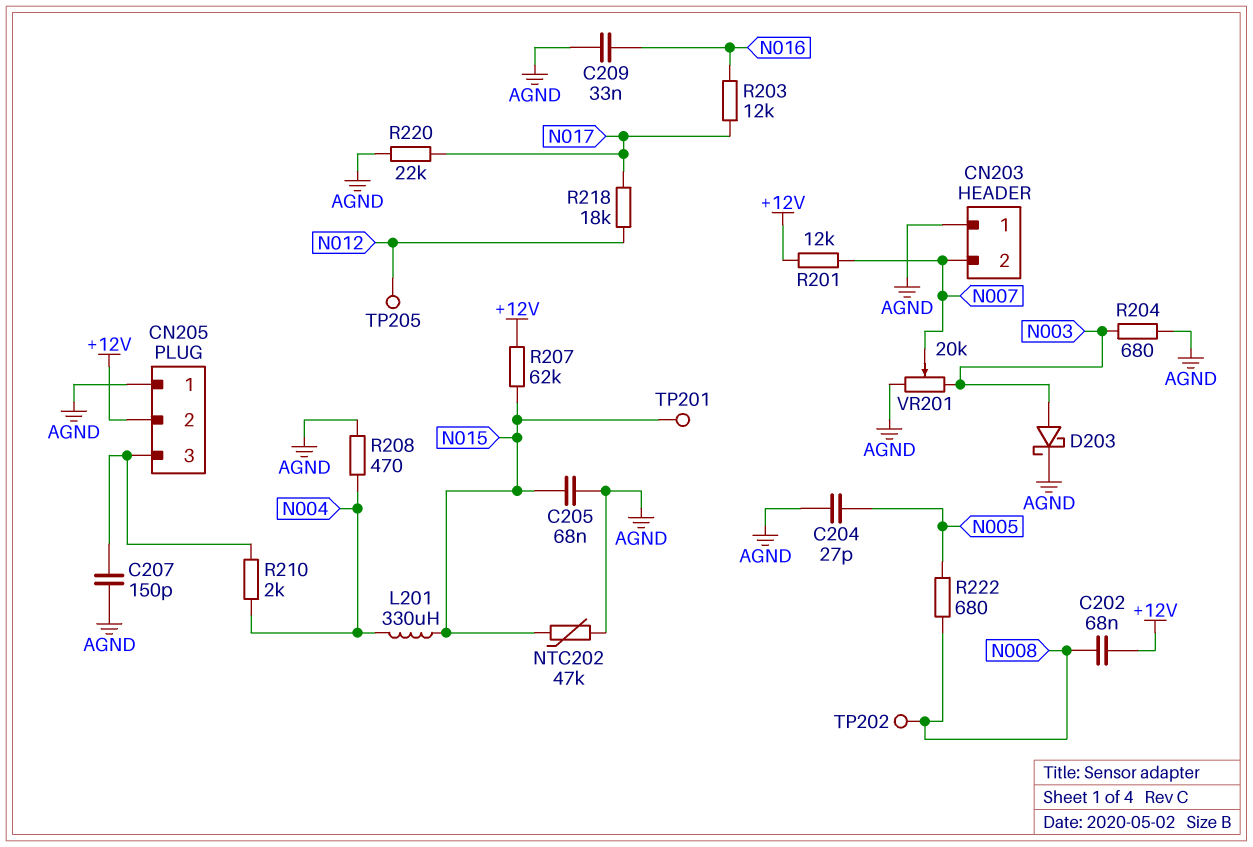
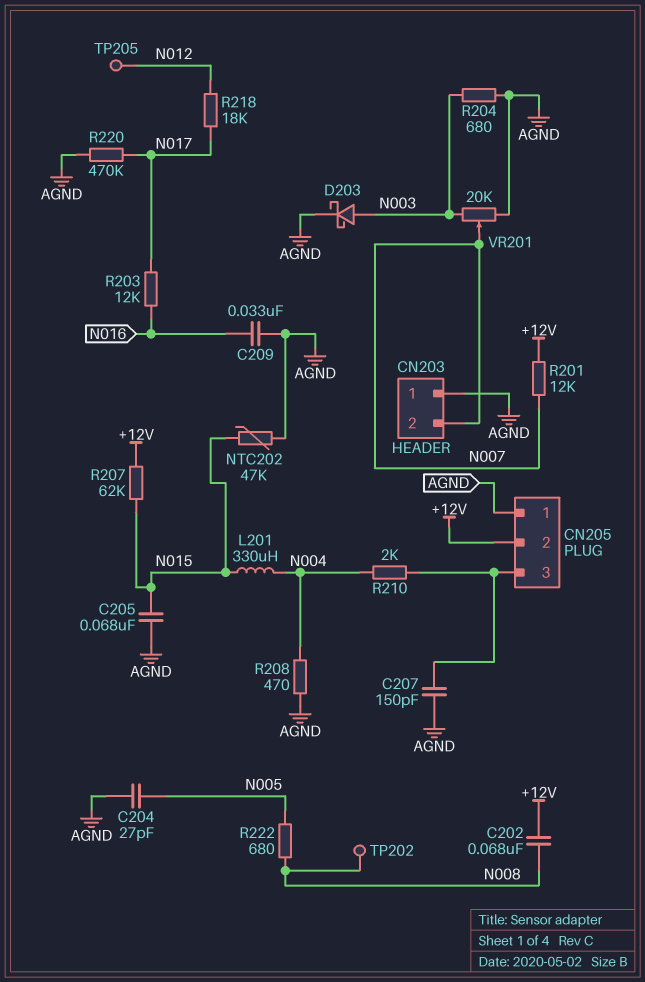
R220: 22k (AGND, N017) -> 470k (AGND, N017)
TP201: test point (N015) -> none

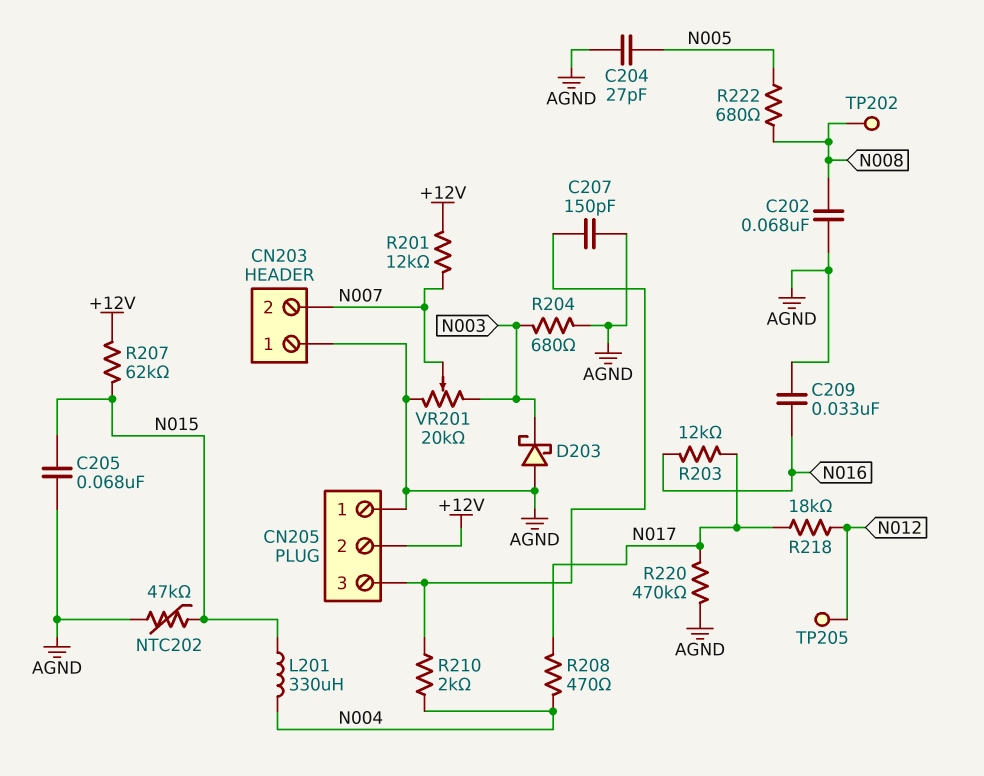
C202: 68nF (+12V, N008) -> 68nF (AGND, N008)
D203: schottky (A N003, K AGND) -> schottky (A AGND, K N003)
R208: 470 (AGND, N004) -> 470 (N004, N017)

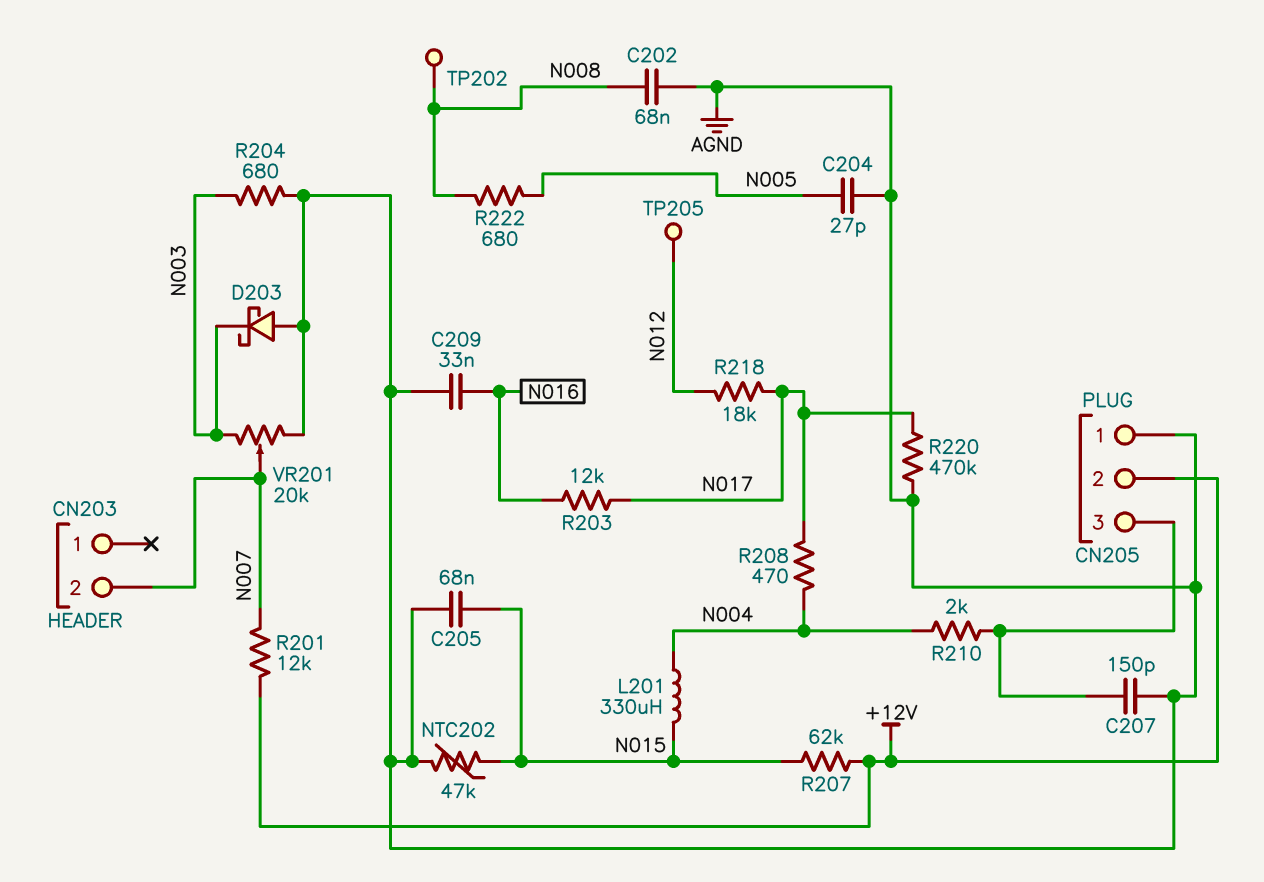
CN203 pin 1: AGND -> none

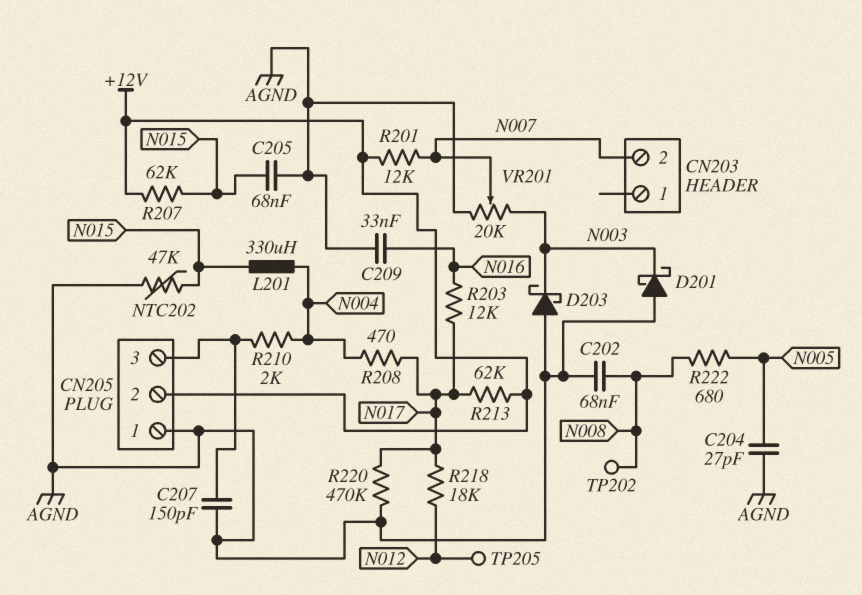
D201: none -> schottky (A AGND, K N003)
R204: 680 (AGND, N003) -> none
R213: none -> 62k (+12V, N017)

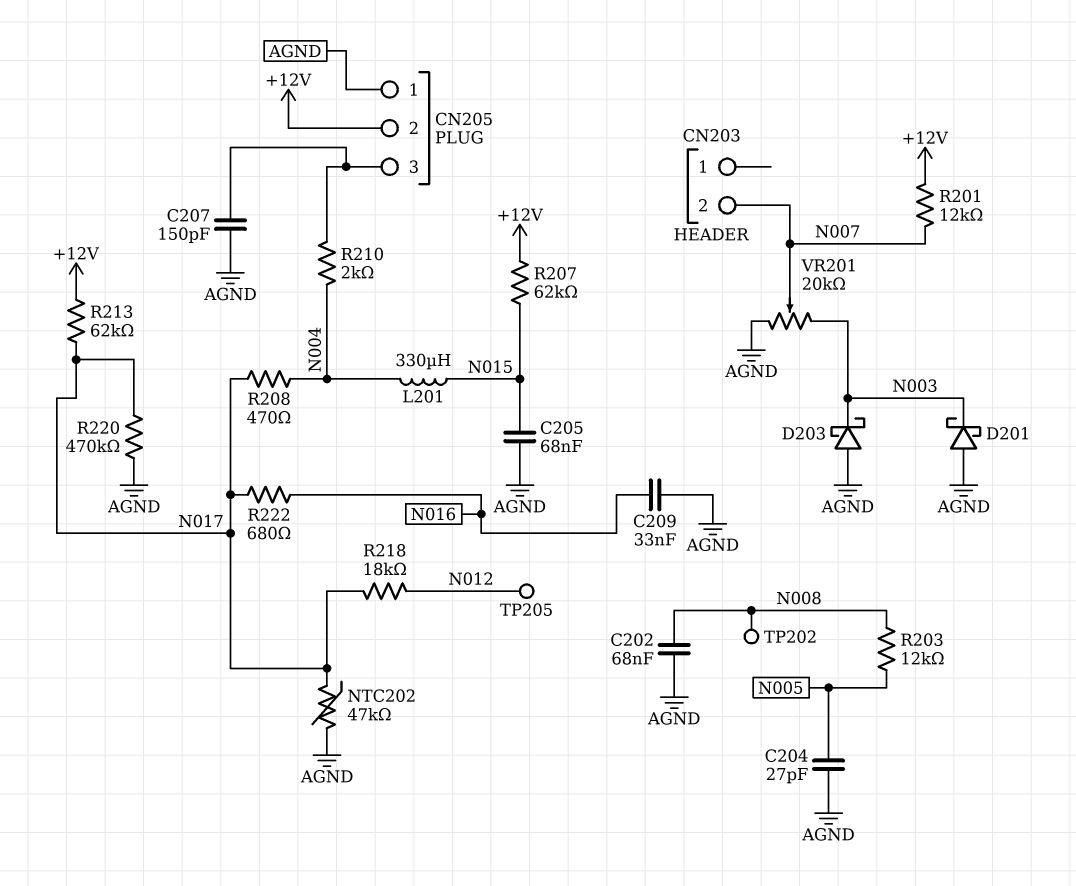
NTC202: 47k (AGND, N015) -> 47k (AGND, N017)
R203: 12k (N016, N017) -> 12k (N005, N008)
R222: 680 (N005, N008) -> 680 (N016, N017)

